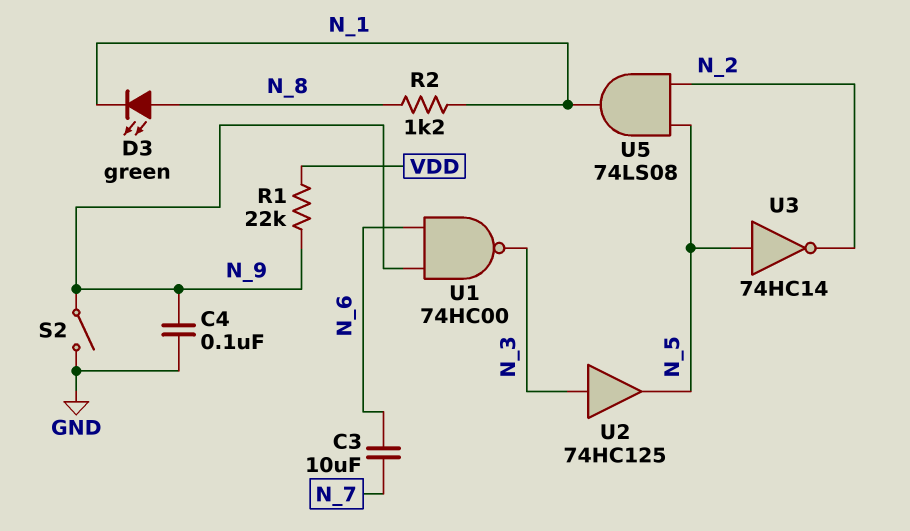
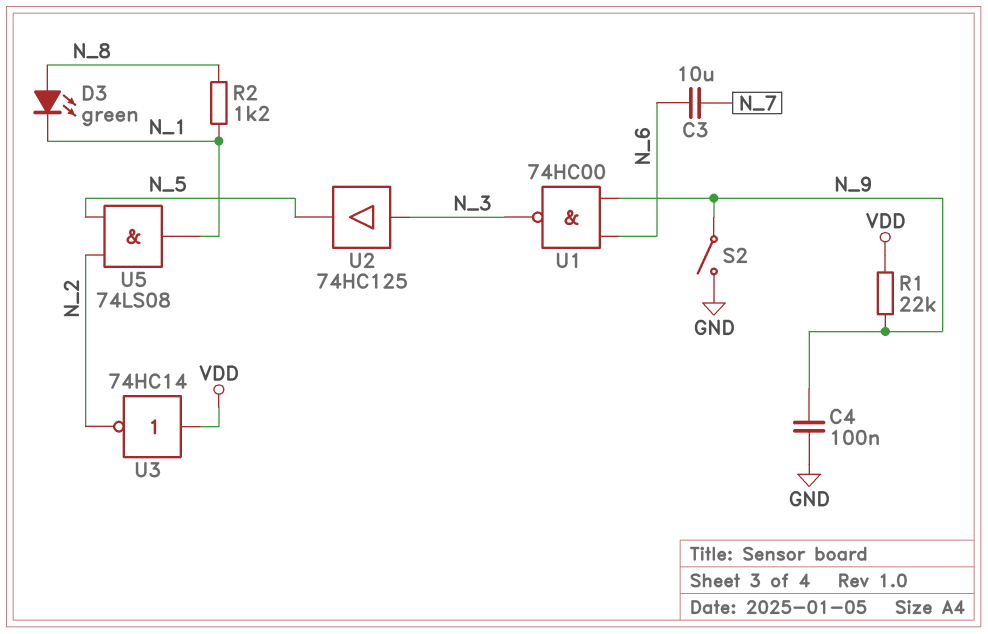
U3: NOT 74HC14 (in N_5, out N_2) -> NOT 74HC14 (in VDD, out N_2)

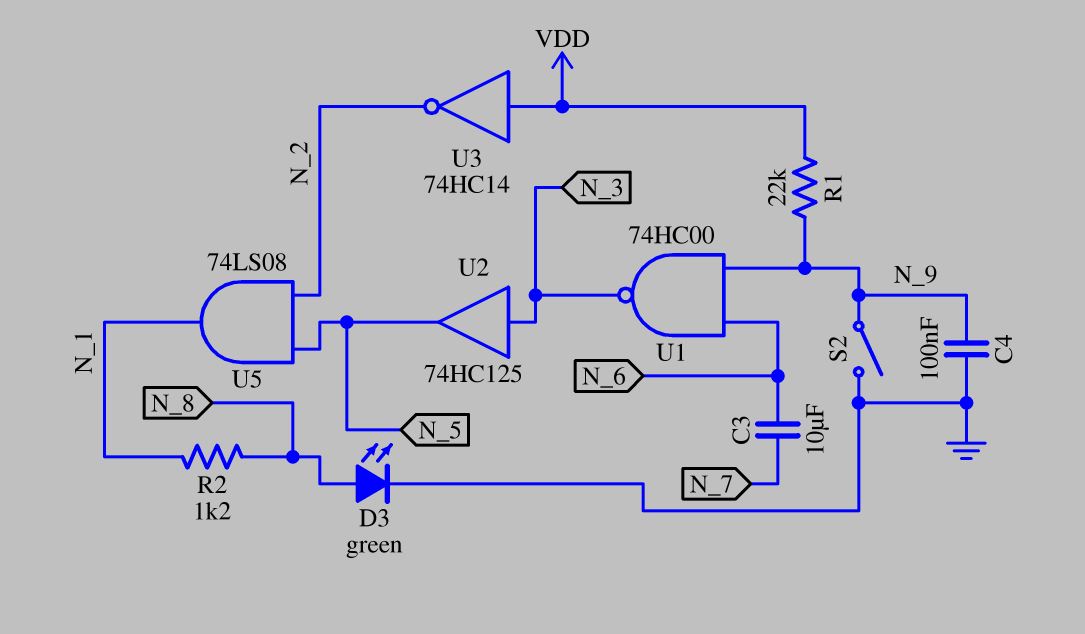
D3: LED green (A N_8, K N_1) -> LED green (A N_8, K GND)

